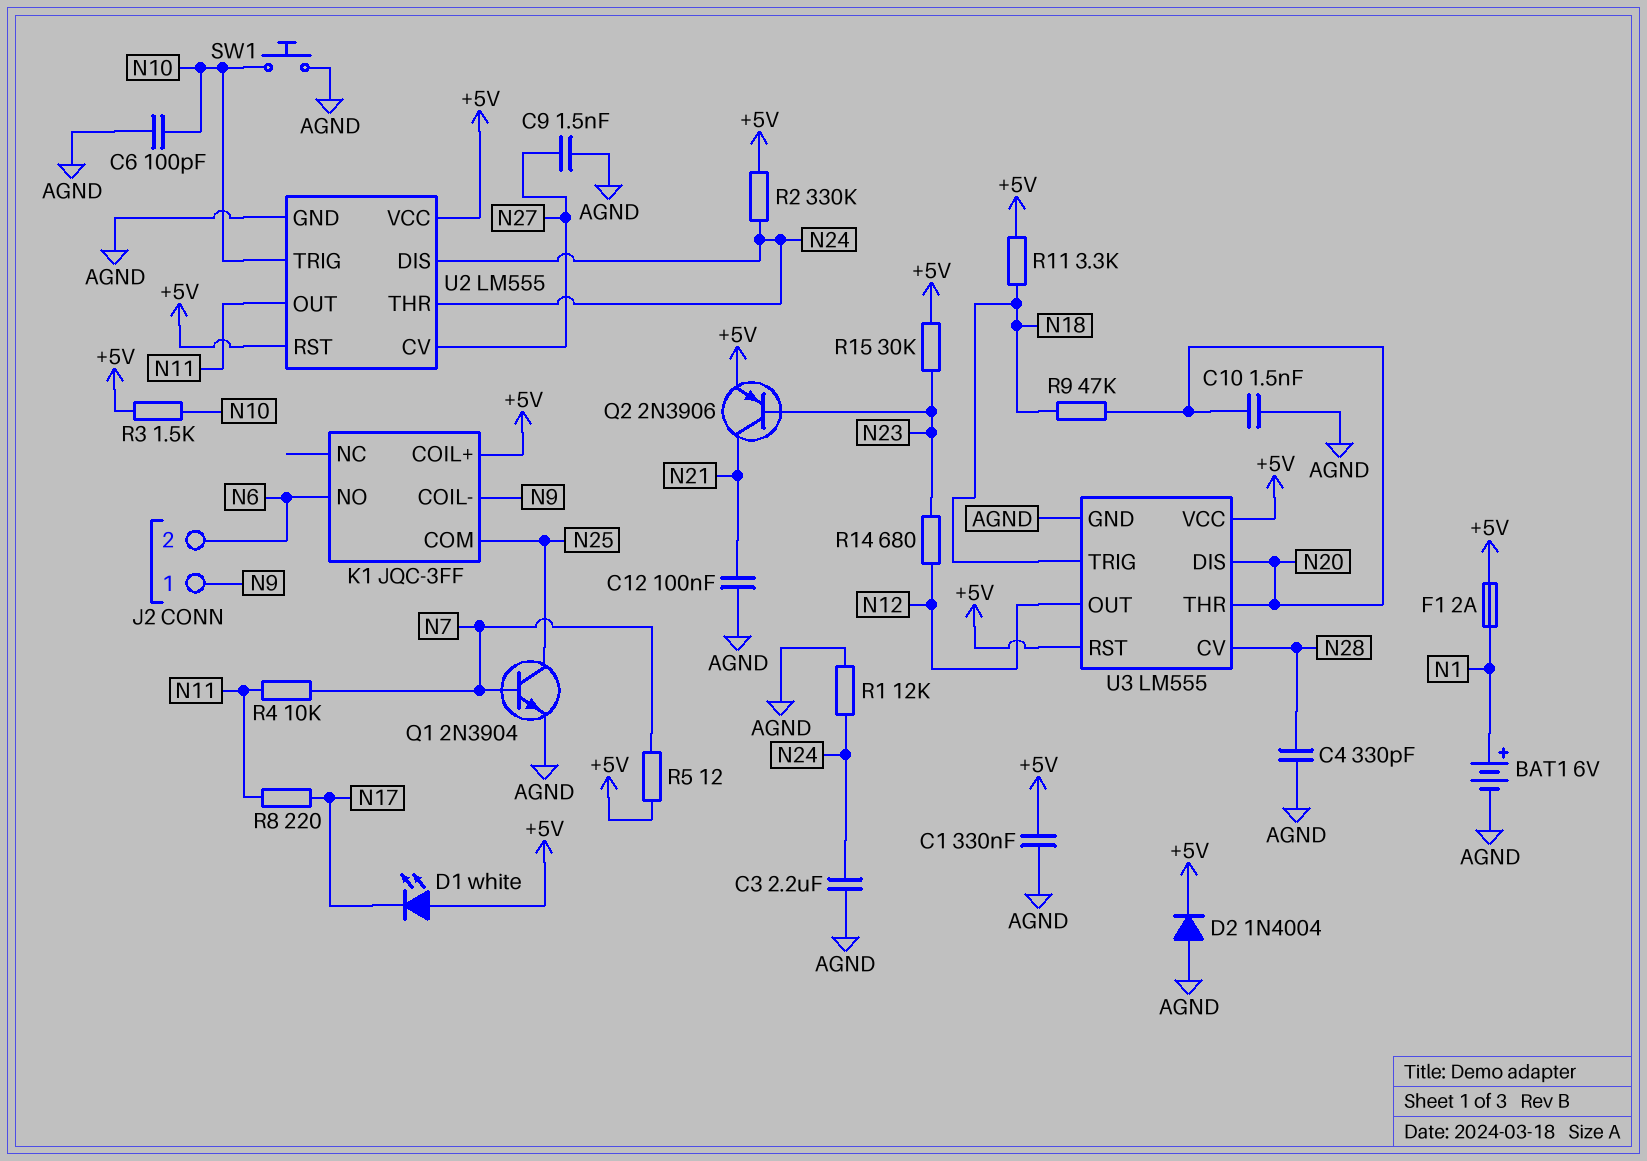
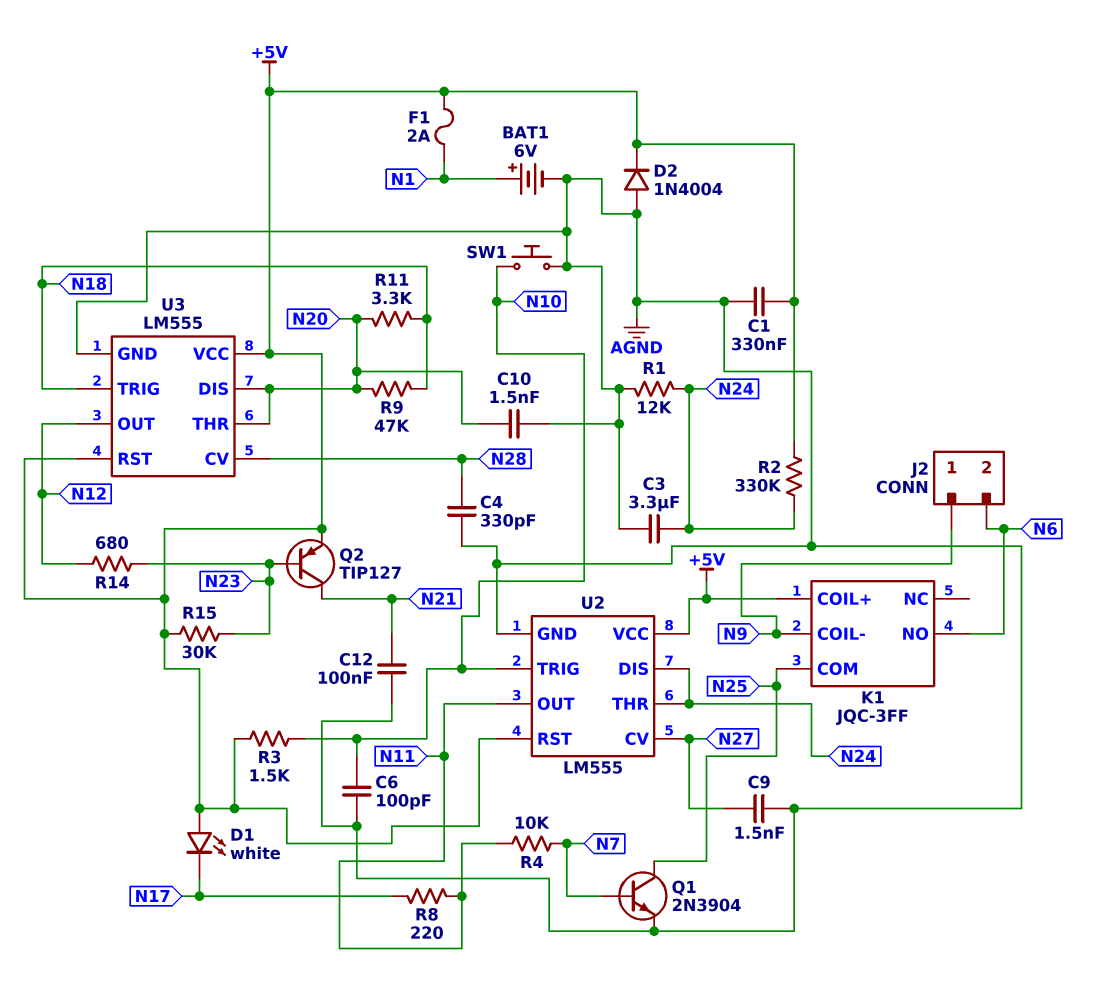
C3: 2.2uF (AGND, N24) -> 3.3uF (AGND, N24)
Q2: PNP 2N3906 (B N23, C N21, E +5V) -> PNP TIP127 (B N23, C N21, E +5V)
R5: 12 (+5V, N7) -> none
R11: 3.3k (+5V, N18) -> 3.3k (N18, N20)

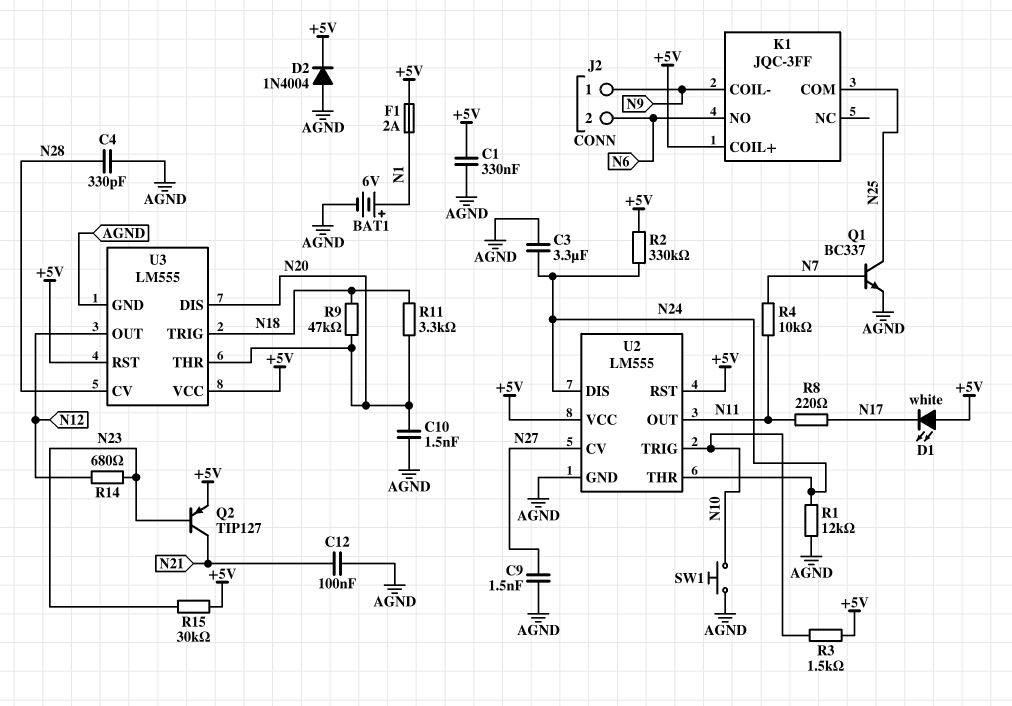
C6: 100pF (AGND, N10) -> none
Q1: NPN 2N3904 (B N7, C N25, E AGND) -> NPN BC337 (B N7, C N25, E AGND)

